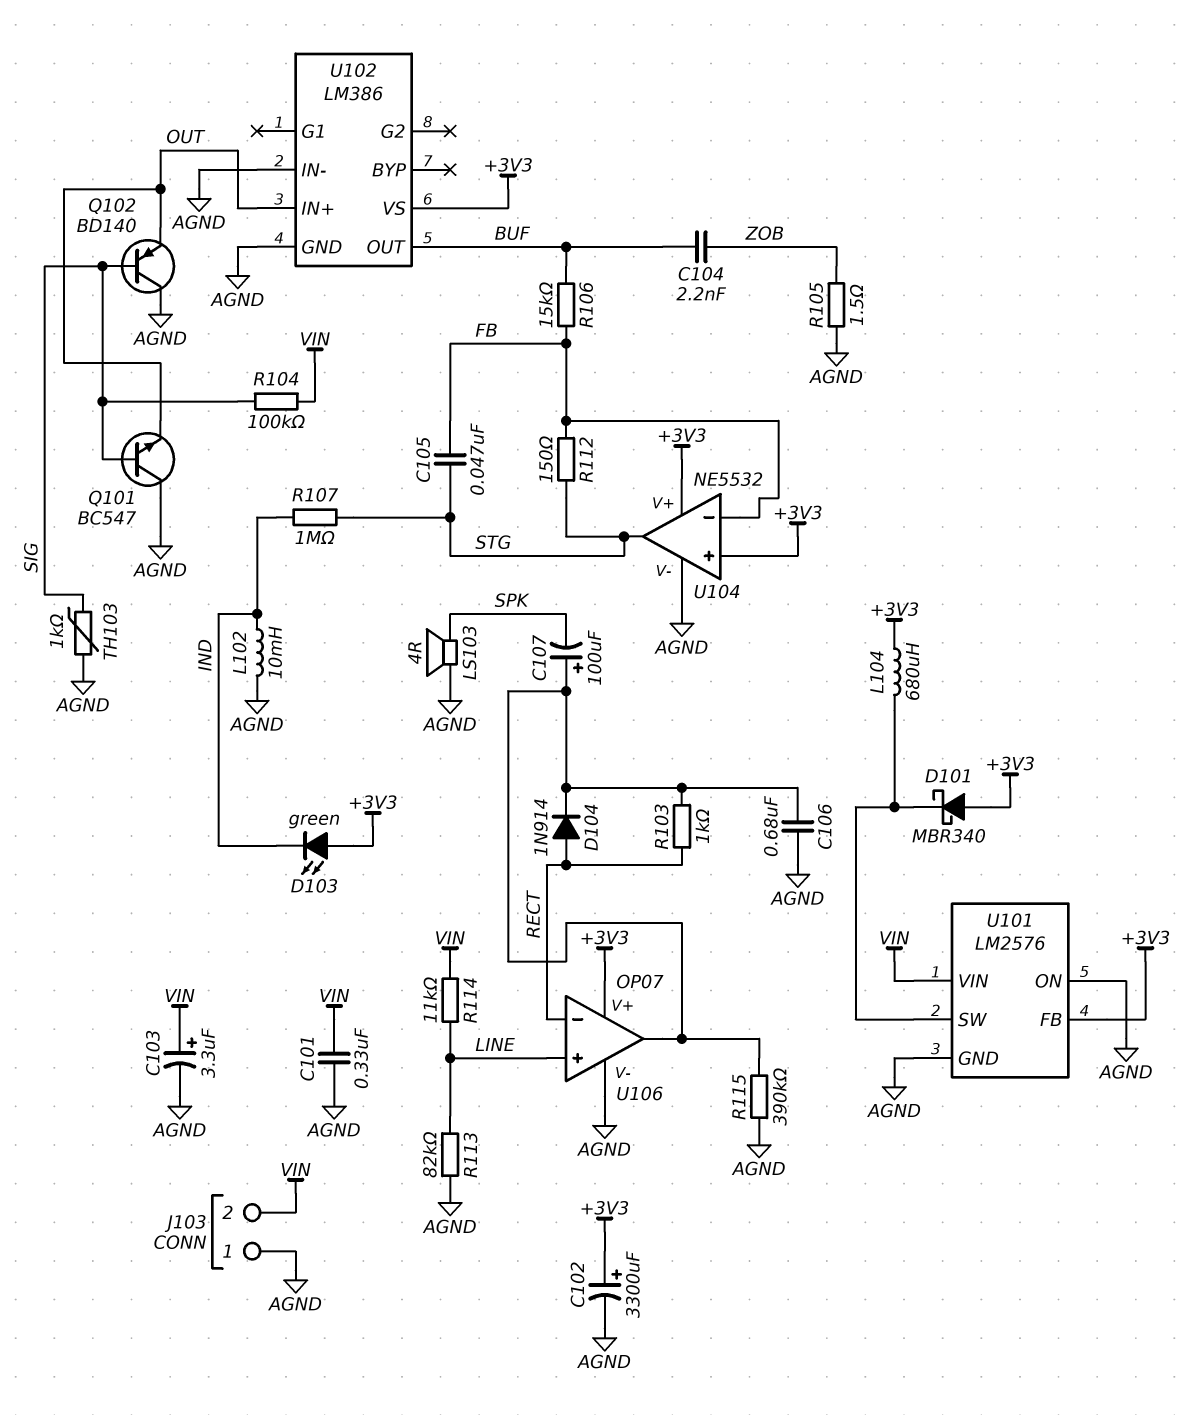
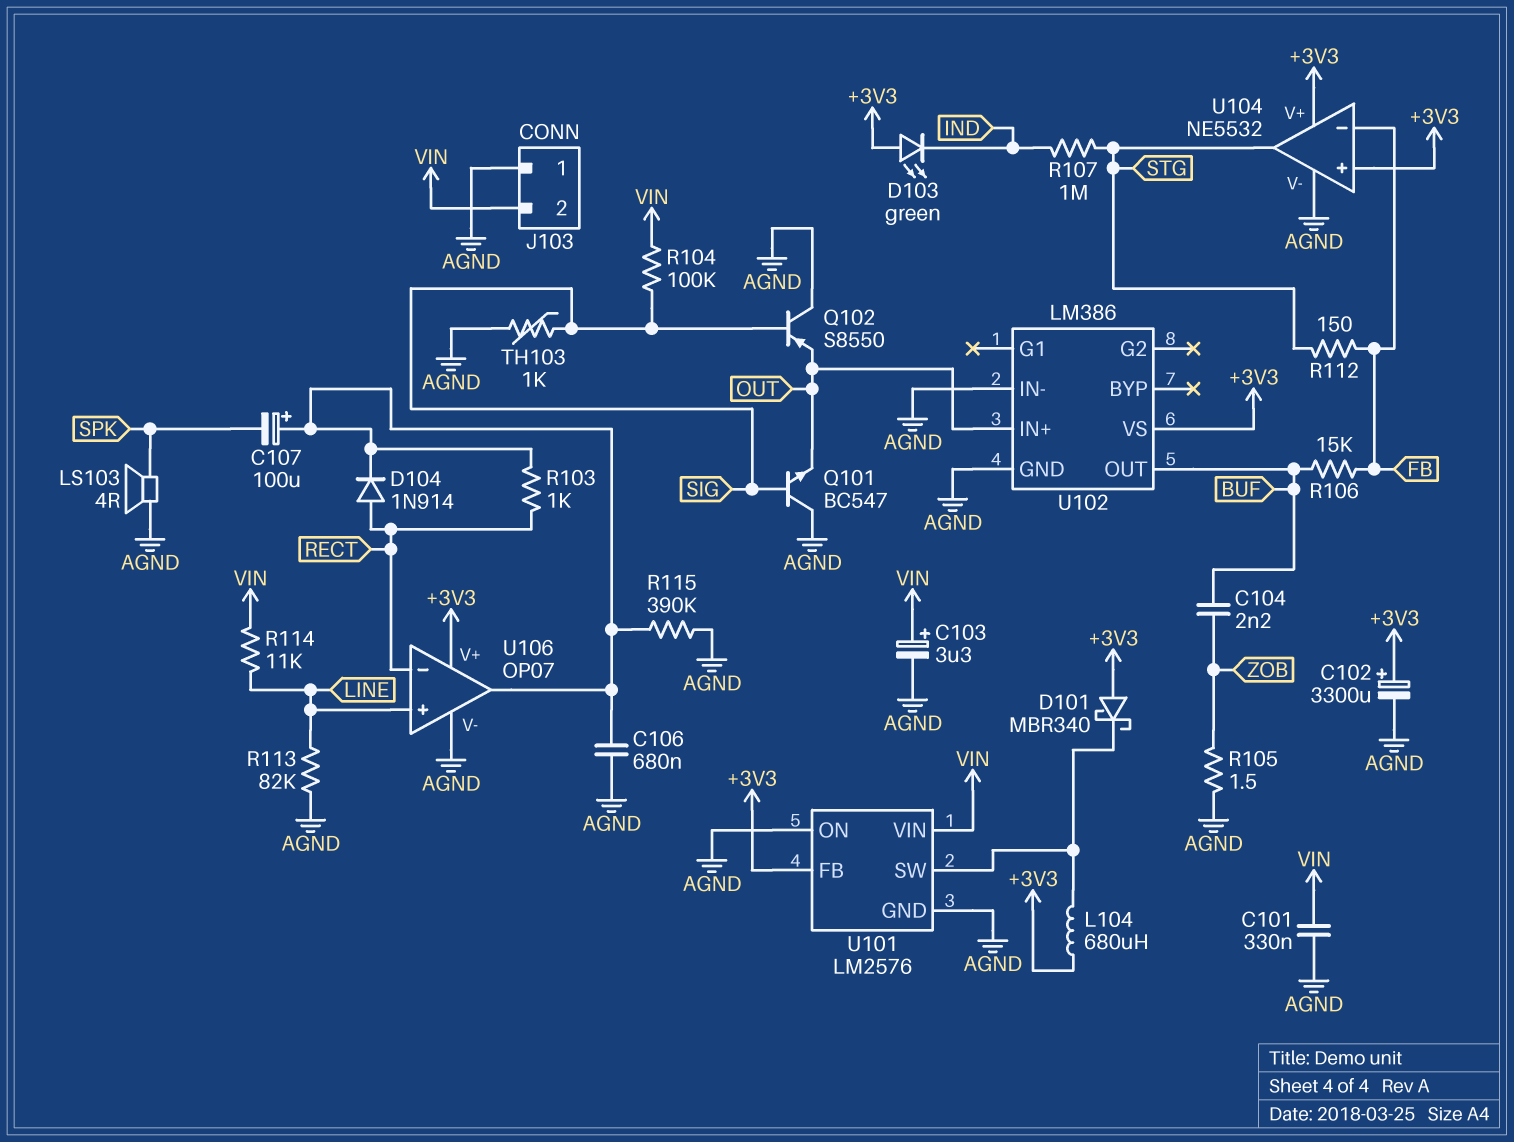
C105: 47nF (FB, STG) -> none
L102: 10mH (AGND, IND) -> none
Q102: PNP BD140 (B SIG, C AGND, E OUT) -> PNP S8550 (B SIG, C AGND, E OUT)

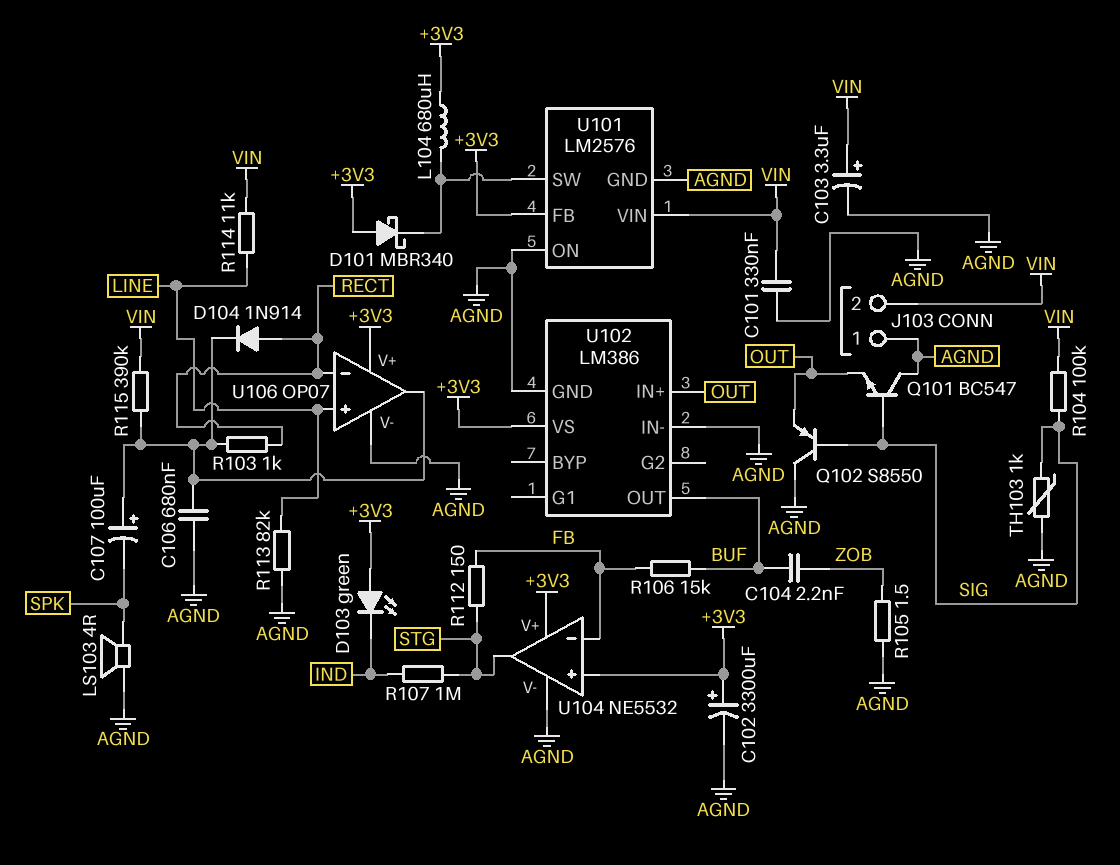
R115: 390k (AGND, U106/out) -> 390k (U106/out, VIN)

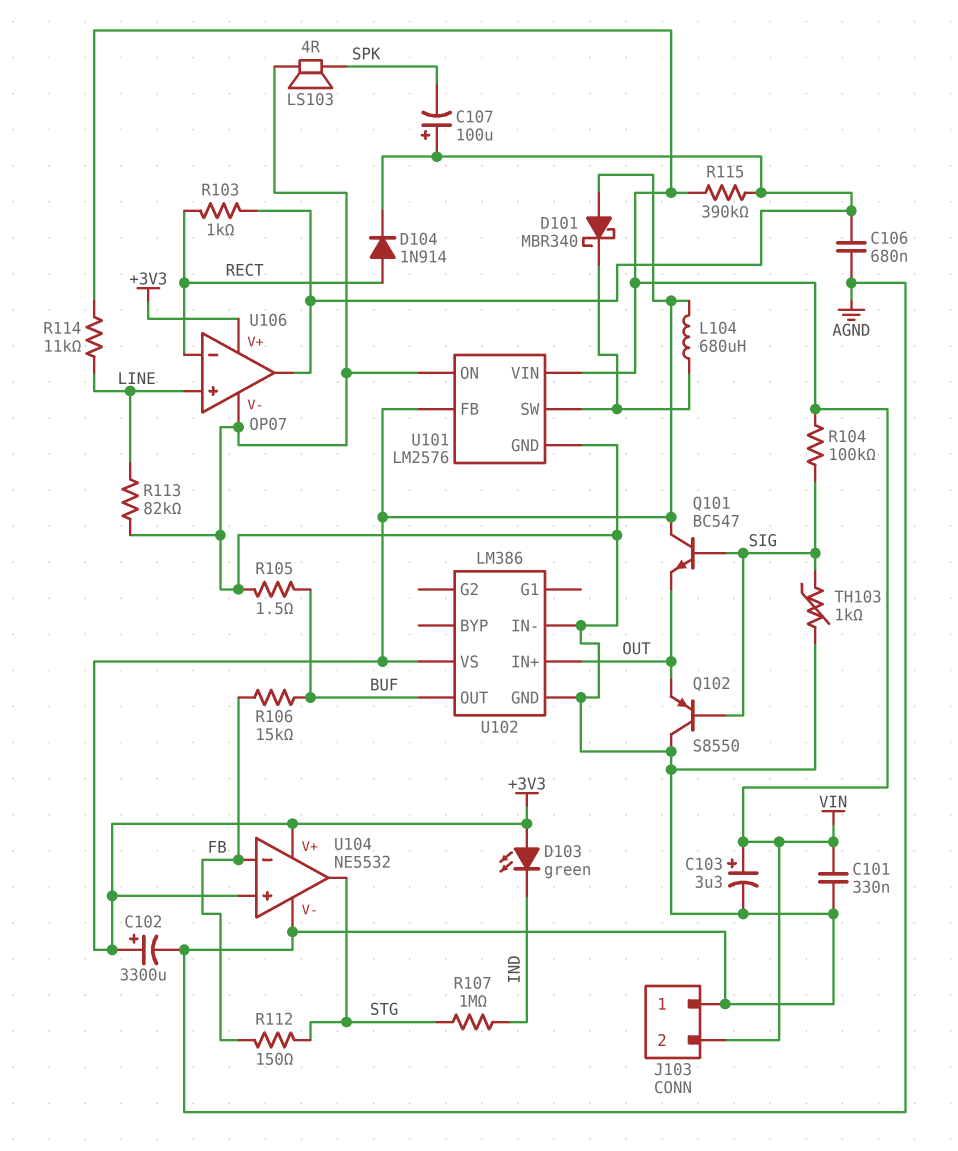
C104: 2.2nF (BUF, ZOB) -> none
Q101: NPN BC547 (B SIG, C AGND, E OUT) -> NPN BC547 (B SIG, C +3V3, E OUT)
R105: 1.5 (AGND, ZOB) -> 1.5 (AGND, BUF)

